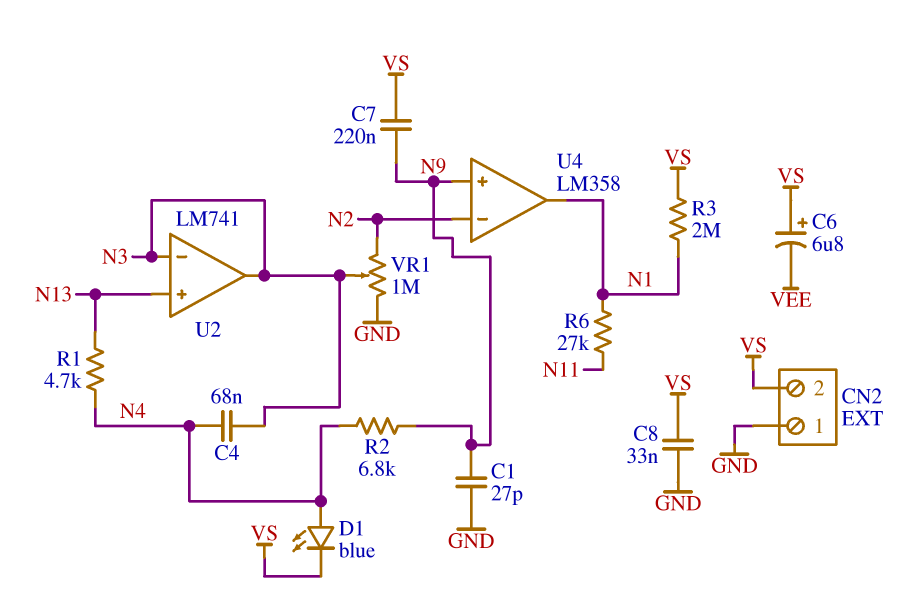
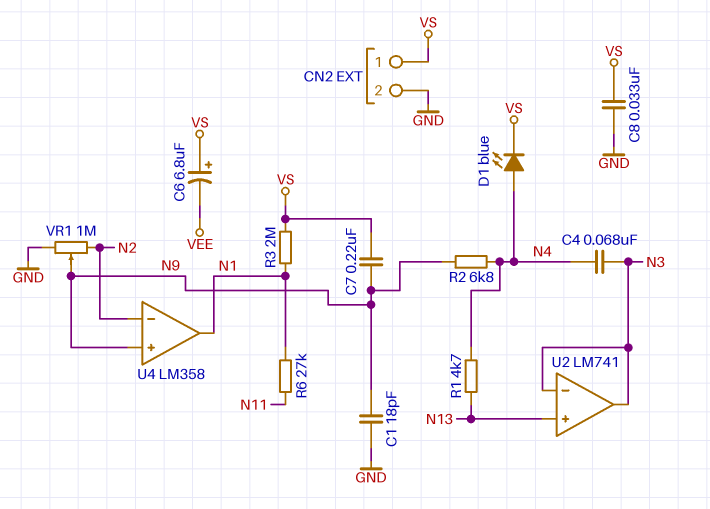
C1: 27pF (GND, N9) -> 18pF (GND, N9)
CN2 pin 1: GND -> VS
CN2 pin 2: VS -> GND
VR1: 1M (GND, N2, wiper N3) -> 1M (GND, N2, wiper N9)

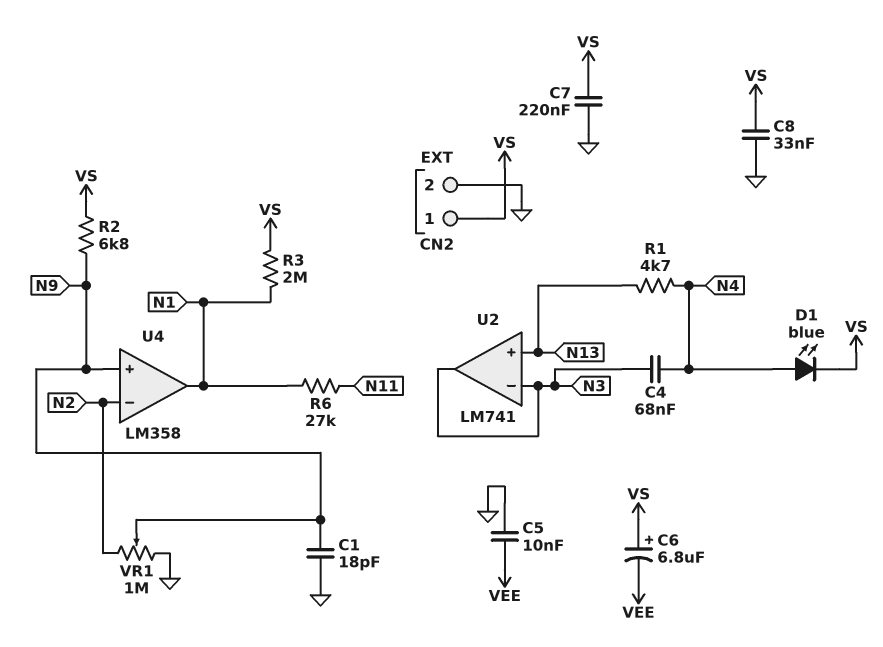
C5: none -> 10nF (GND, VEE)
C7: 220nF (N9, VS) -> 220nF (GND, VS)
R2: 6.8k (N4, N9) -> 6.8k (N9, VS)

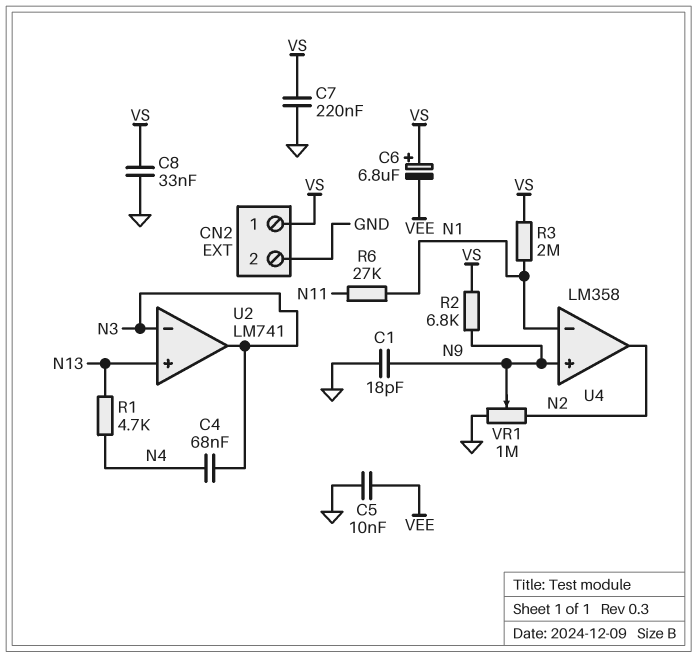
D1: LED blue (A N4, K VS) -> none
U4 pin in-: N2 -> N1
U4 pin out: N1 -> N2

